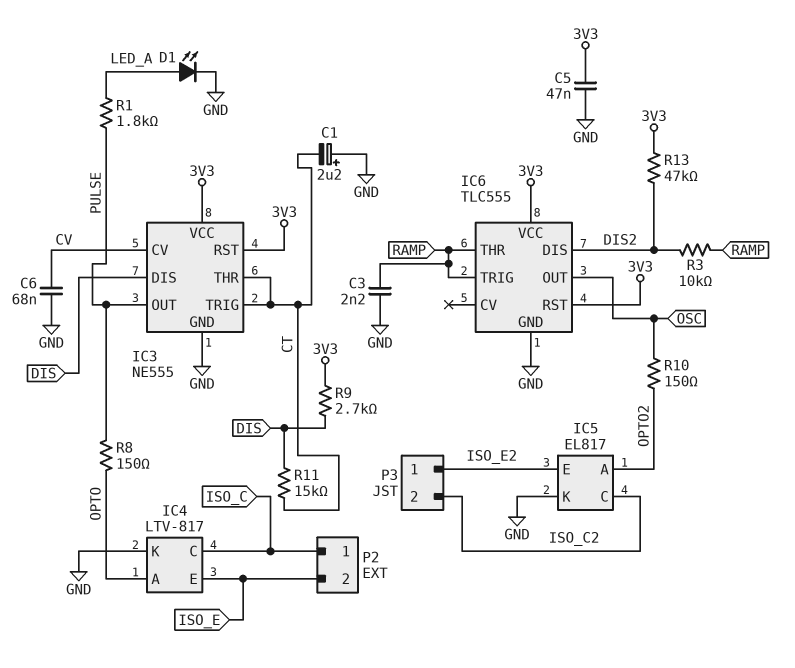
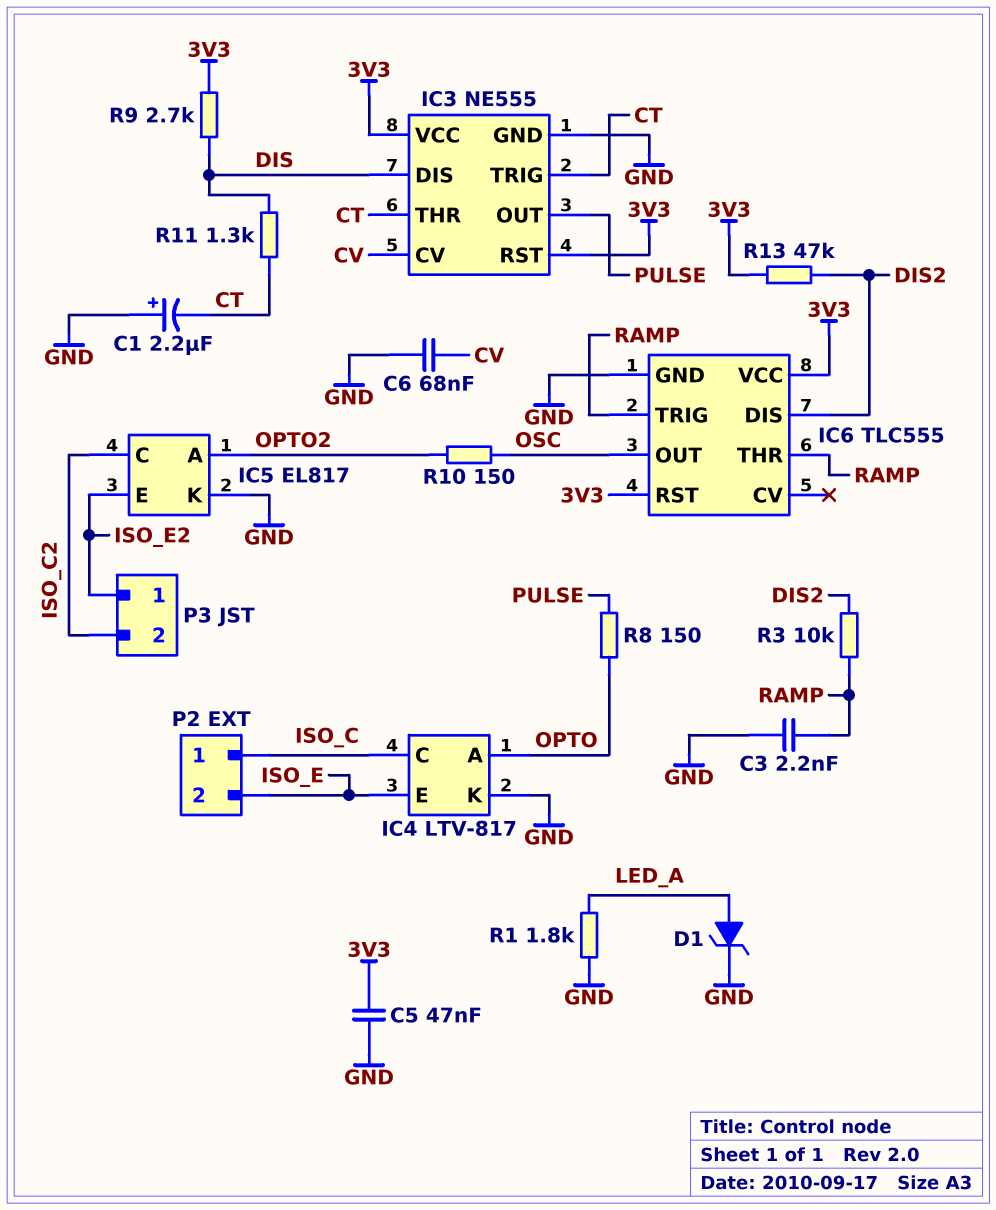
D1: LED (A LED_A, K GND) -> zener (A LED_A, K GND)
R1: 1.8k (LED_A, PULSE) -> 1.8k (GND, LED_A)
R11: 15k (CT, DIS) -> 1.3k (CT, DIS)

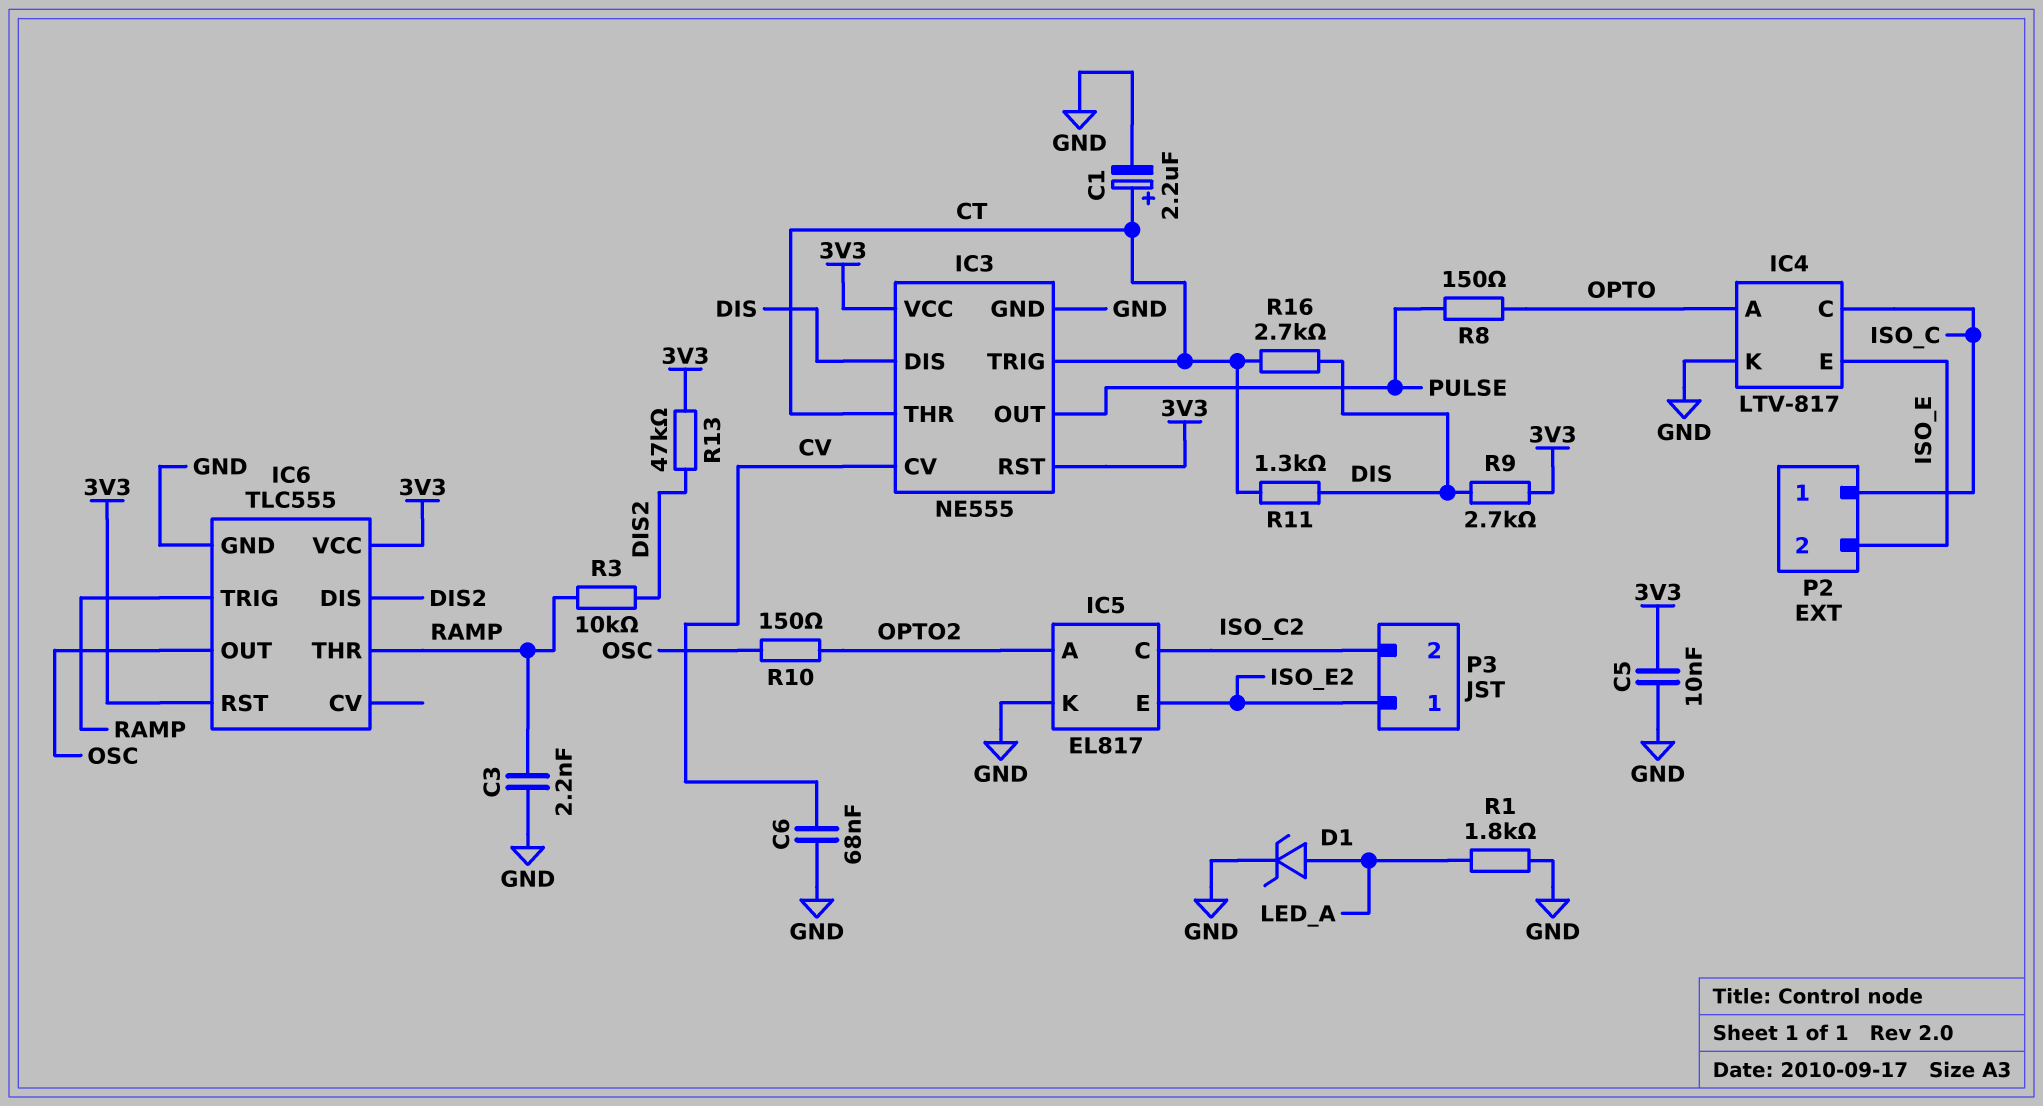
C1: 2.2uF (plus GND, minus CT) -> 2.2uF (plus CT, minus GND)
C5: 47nF (3V3, GND) -> 10nF (3V3, GND)
R16: none -> 2.7k (CT, DIS)

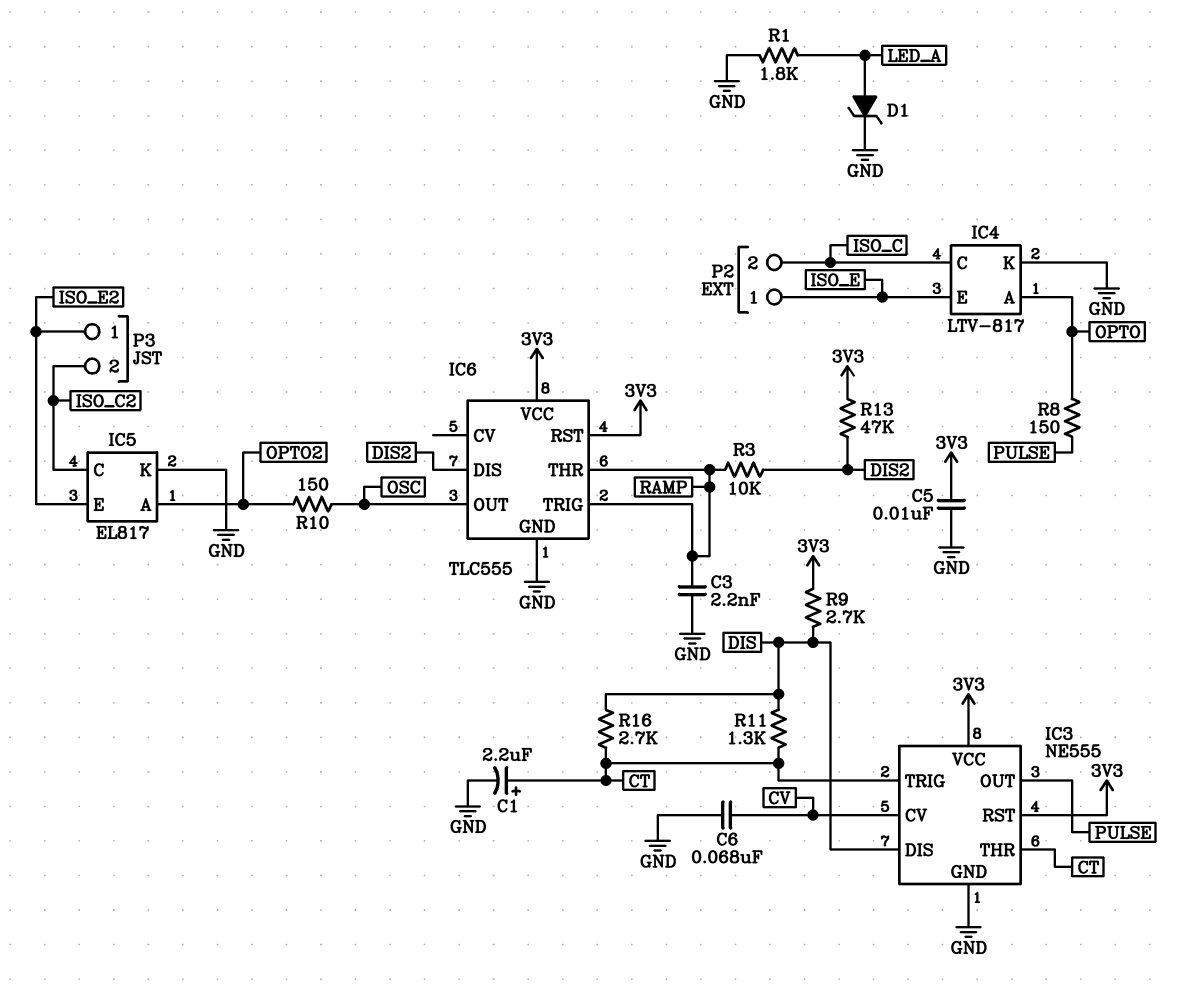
P2 pin 1: ISO_C -> ISO_E
P2 pin 2: ISO_E -> ISO_C

